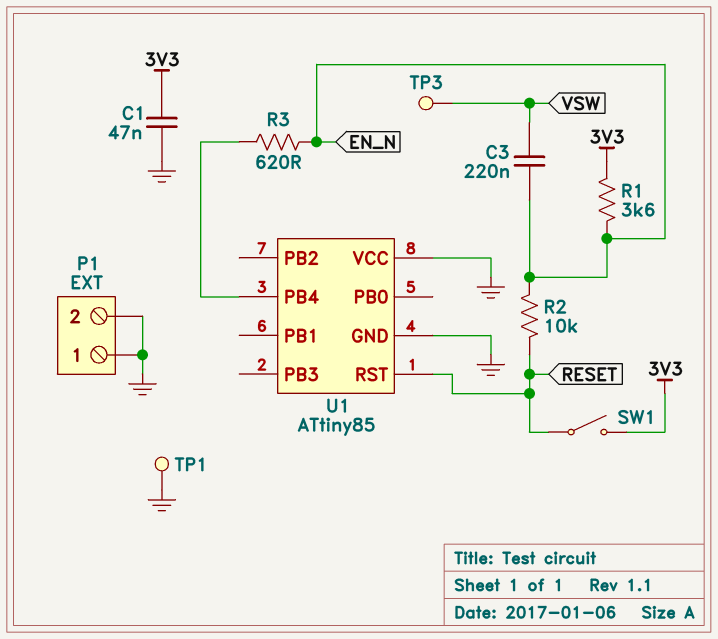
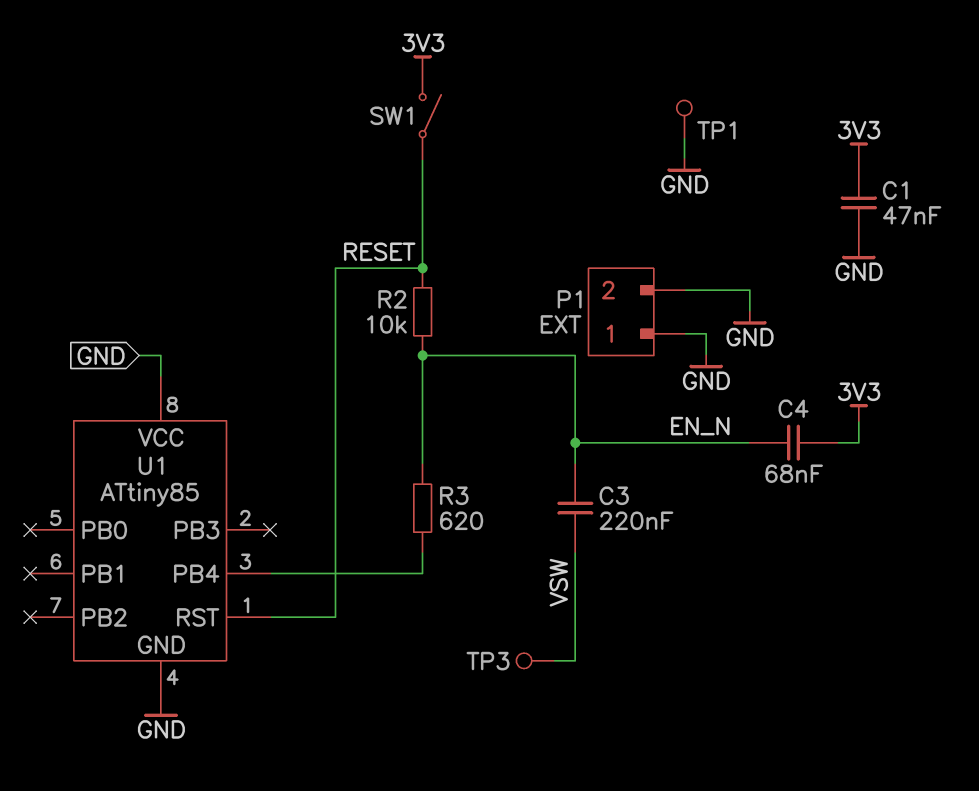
C4: none -> 68nF (3V3, EN_N)
R1: 3.6k (3V3, EN_N) -> none

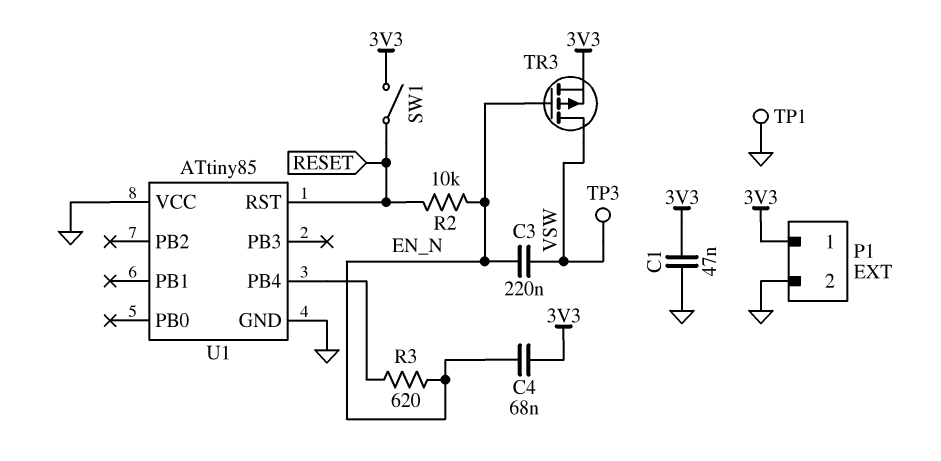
P1 pin 1: GND -> 3V3
TR3: none -> PMOS (G EN_N, D VSW, S 3V3)

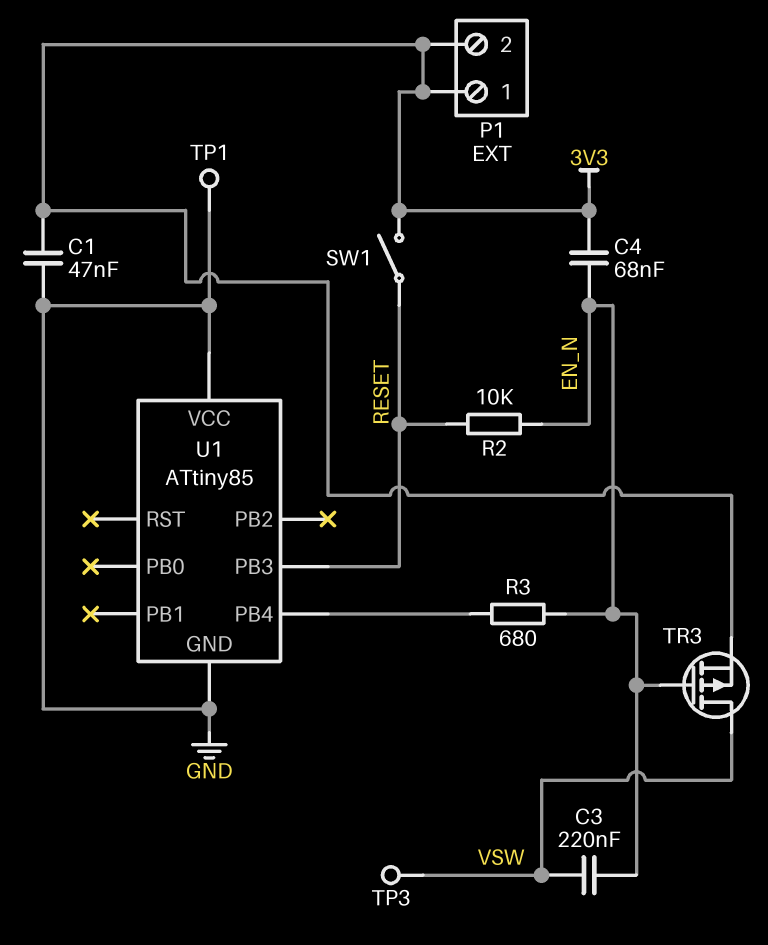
P1 pin 2: GND -> 3V3
R3: 620 (EN_N, U1/PB4) -> 680 (EN_N, U1/PB4)
U1 pin PB3: none -> RESET
U1 pin RST: RESET -> none

